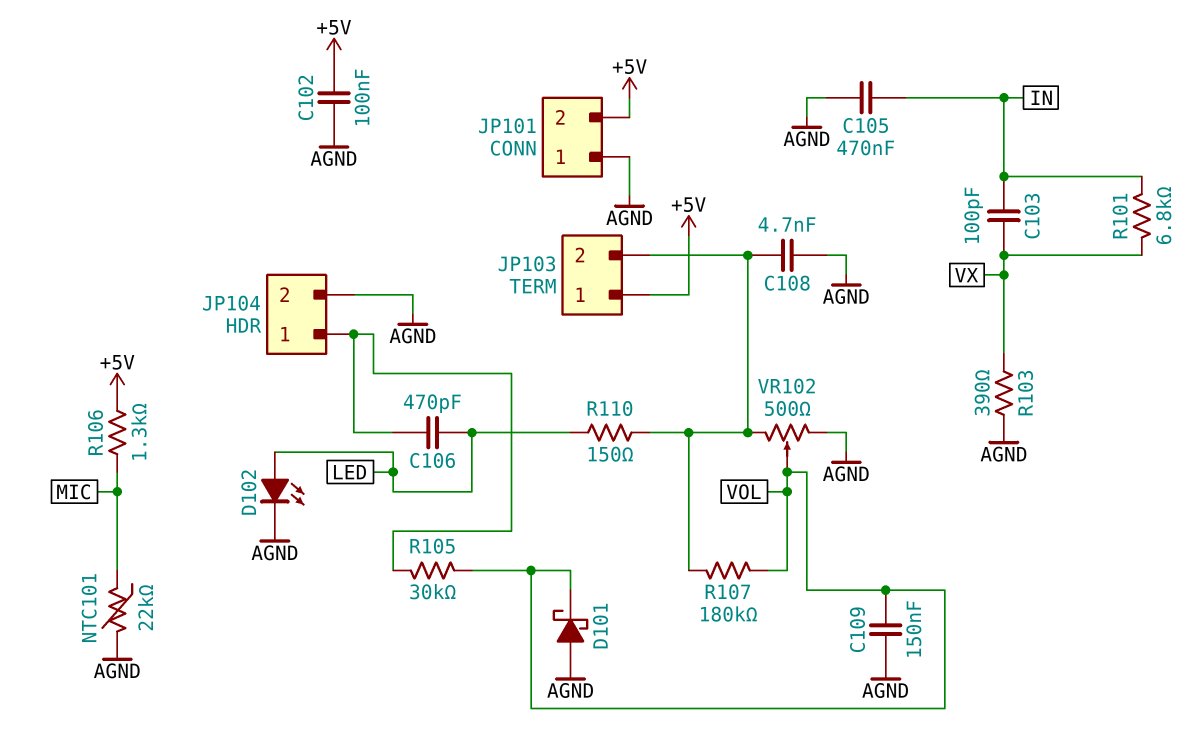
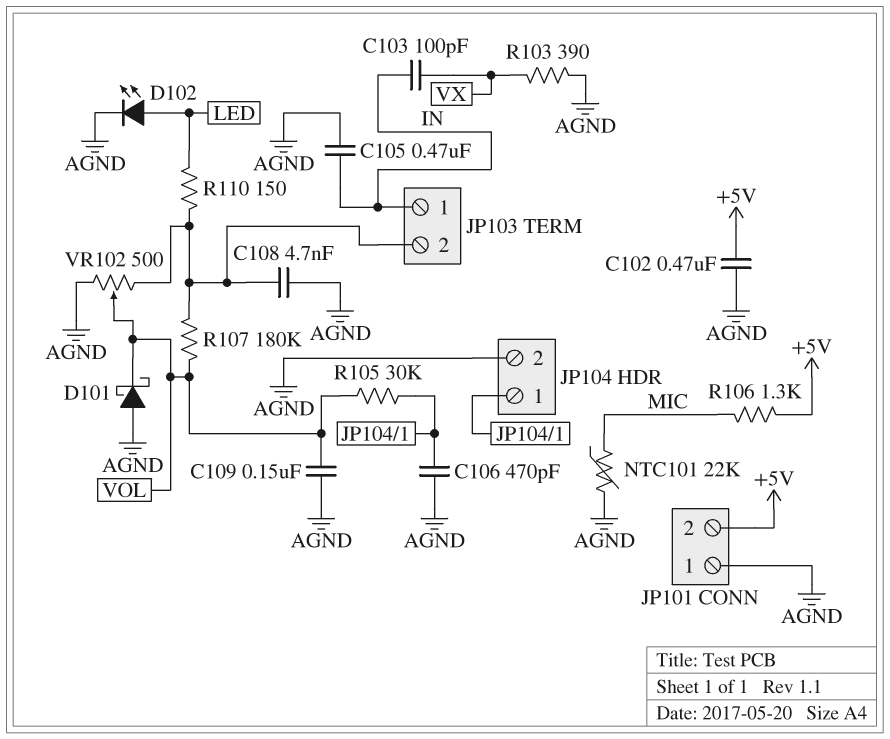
C102: 100nF (+5V, AGND) -> 470nF (+5V, AGND)
C106: 470pF (JP104/1, LED) -> 470pF (AGND, JP104/1)
JP103 pin 1: +5V -> IN
R101: 6.8k (IN, VX) -> none

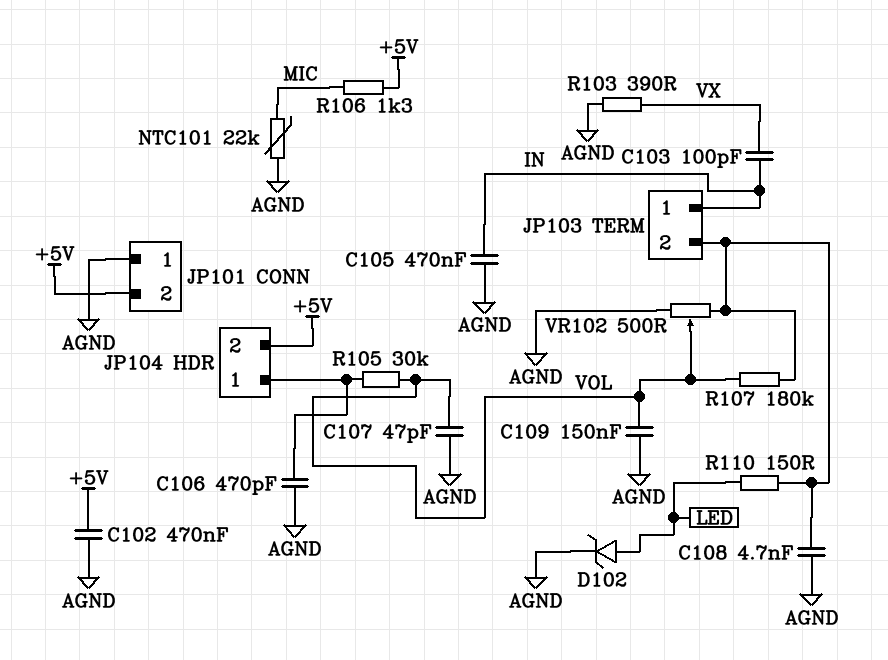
C107: none -> 47pF (AGND, VOL)
D101: schottky (A AGND, K VOL) -> none
D102: LED (A LED, K AGND) -> zener (A LED, K AGND)
JP104 pin 2: AGND -> +5V

